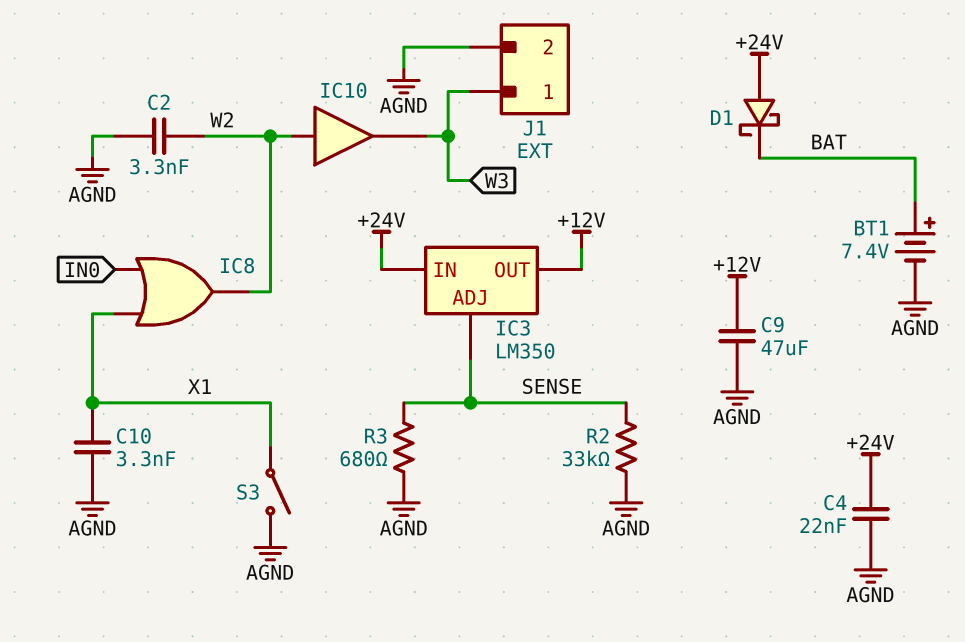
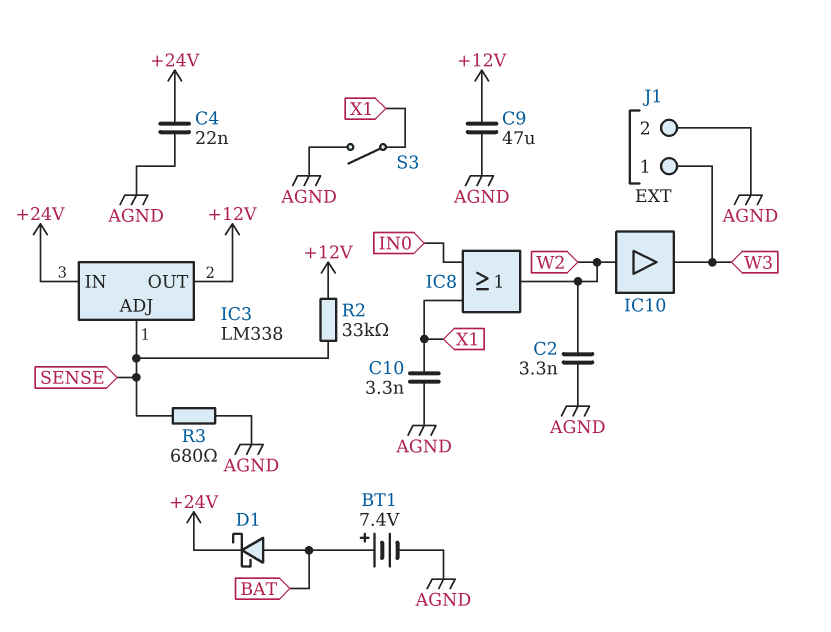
D1: schottky (A +24V, K BAT) -> schottky (A BAT, K +24V)
IC3: LM350 -> LM338
R2: 33k (AGND, SENSE) -> 33k (+12V, SENSE)

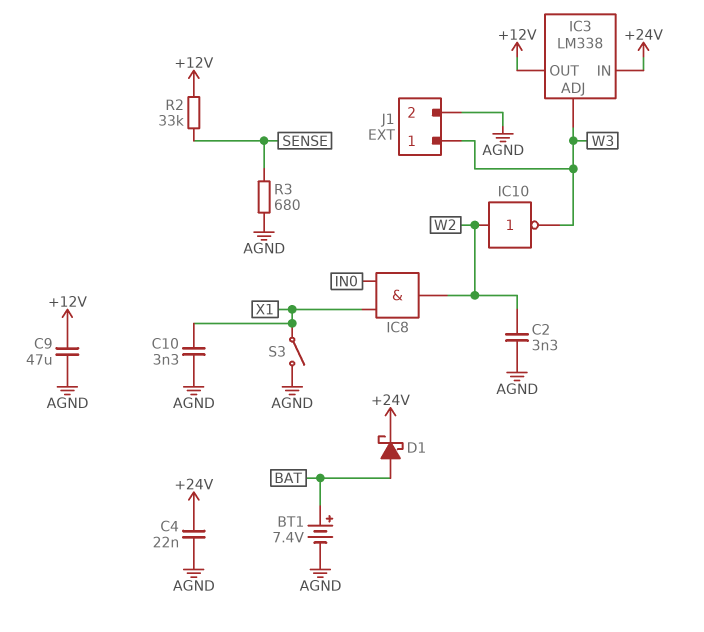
IC3 pin ADJ: SENSE -> W3
IC8: OR (in IN0, in X1, out W2) -> AND (in IN0, in X1, out W2)
IC10: buffer (in W2, out W3) -> NOT (in W2, out W3)

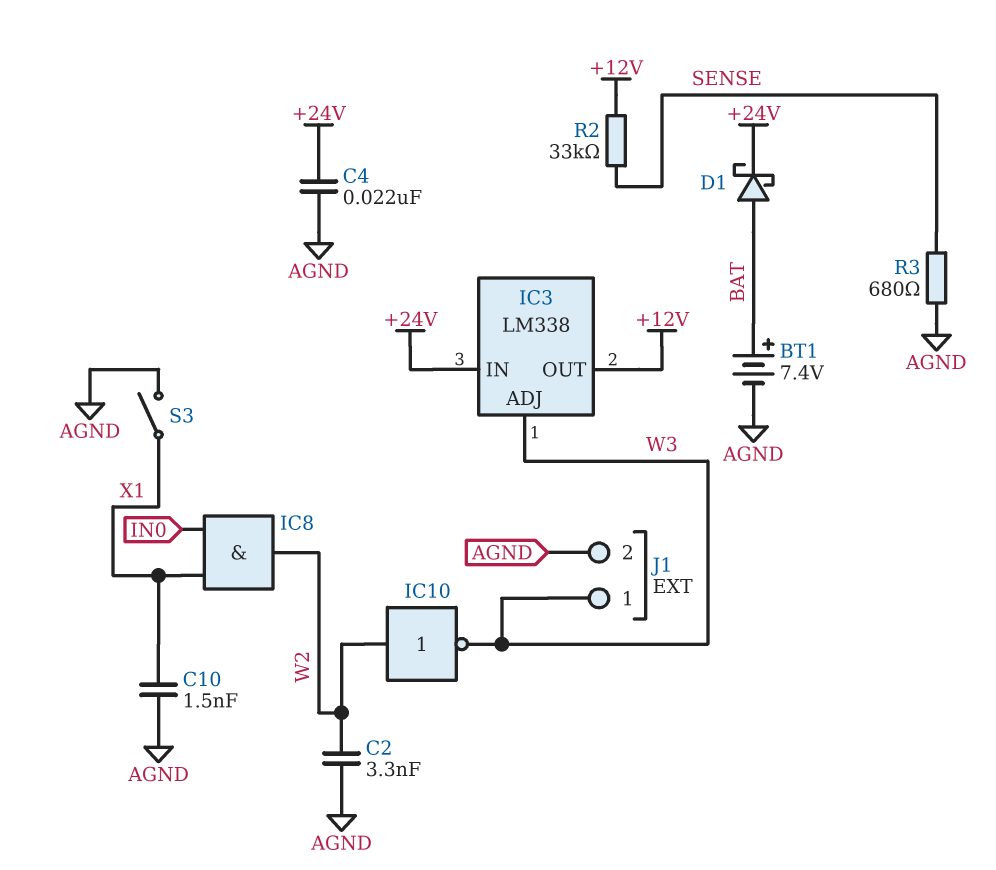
C9: 47uF (+12V, AGND) -> none
C10: 3.3nF (AGND, X1) -> 1.5nF (AGND, X1)

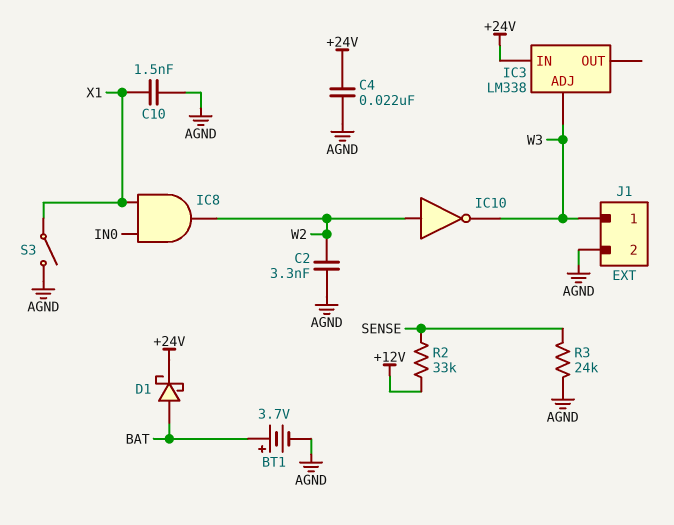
BT1: 7.4V (plus BAT, minus AGND) -> 3.7V (plus BAT, minus AGND)
IC3 pin OUT: +12V -> none
R3: 680 (AGND, SENSE) -> 24k (AGND, SENSE)

